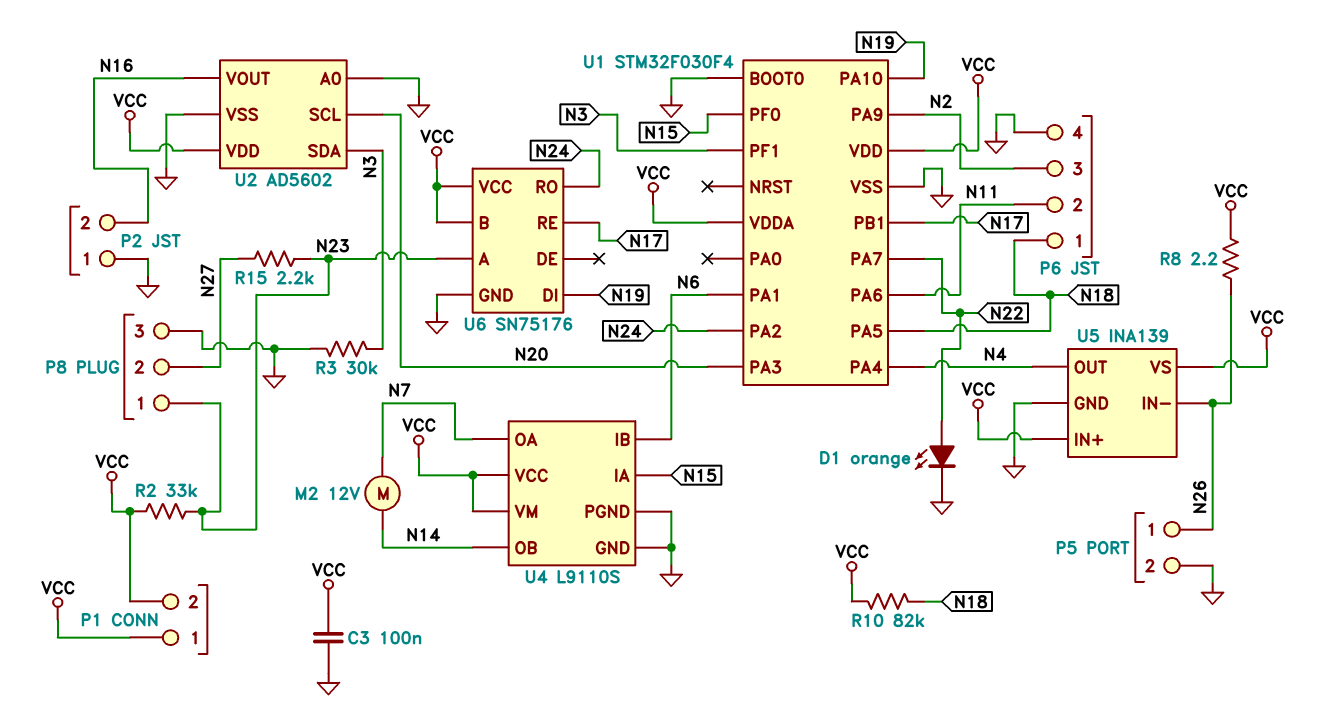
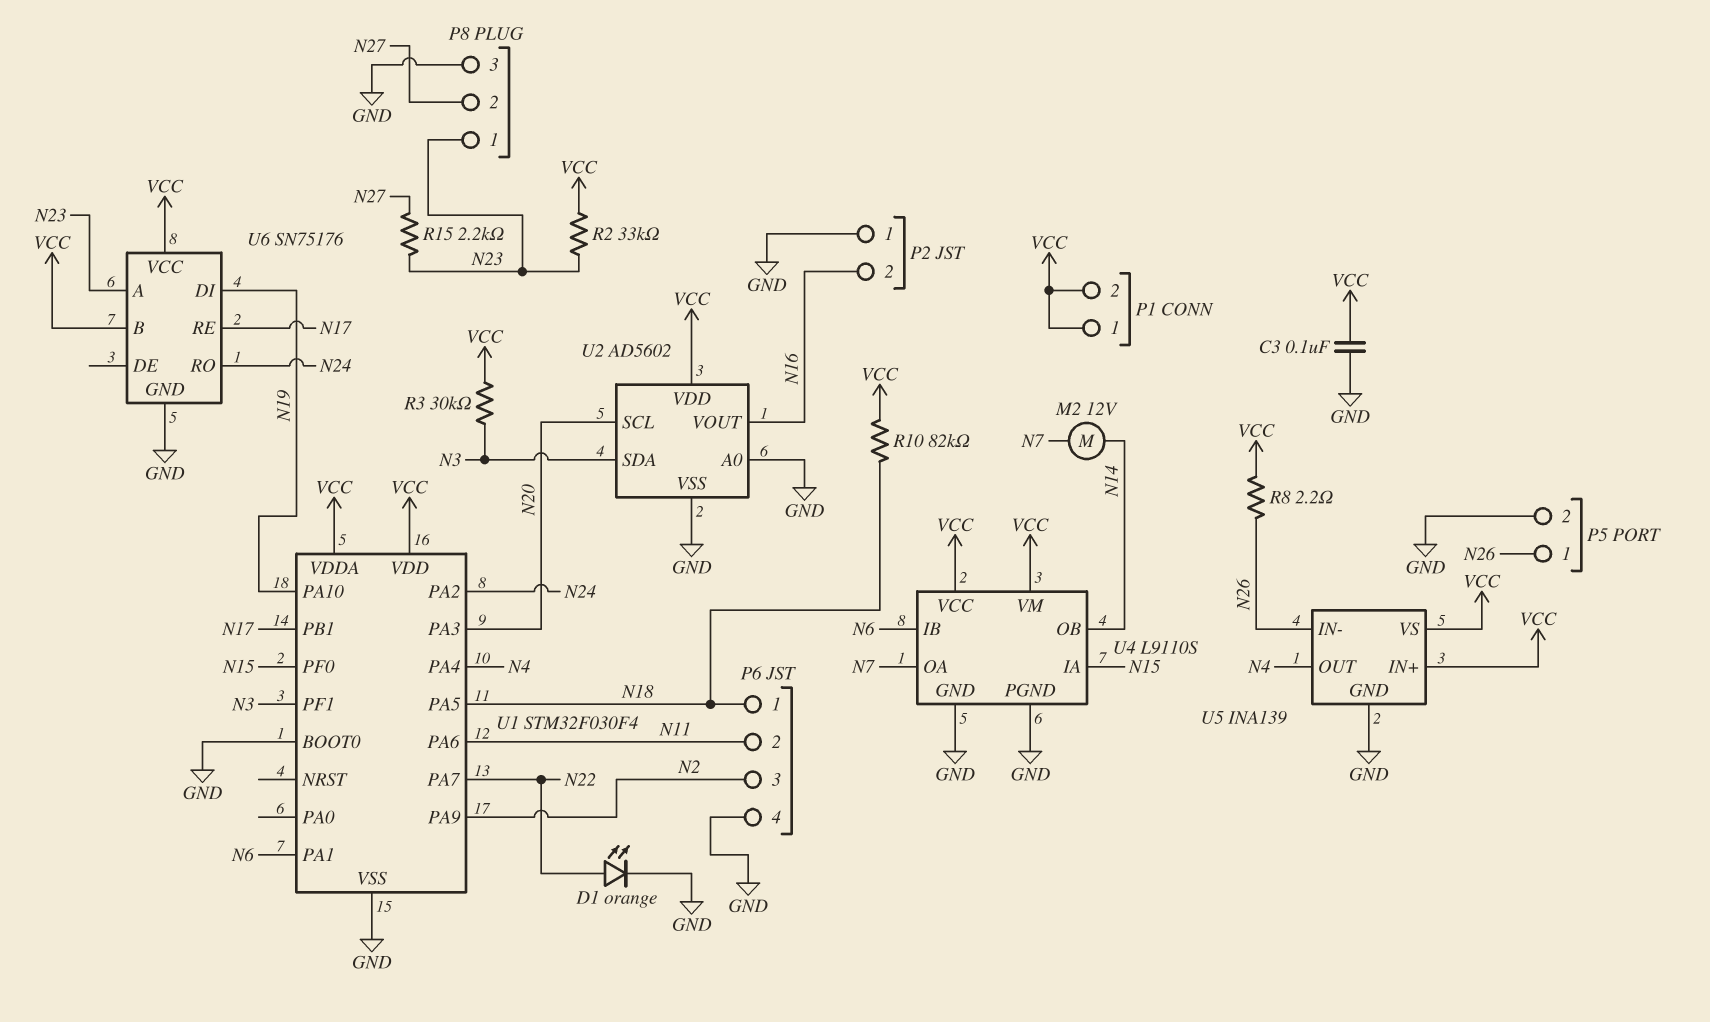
R3: 30k (GND, N3) -> 30k (N3, VCC)

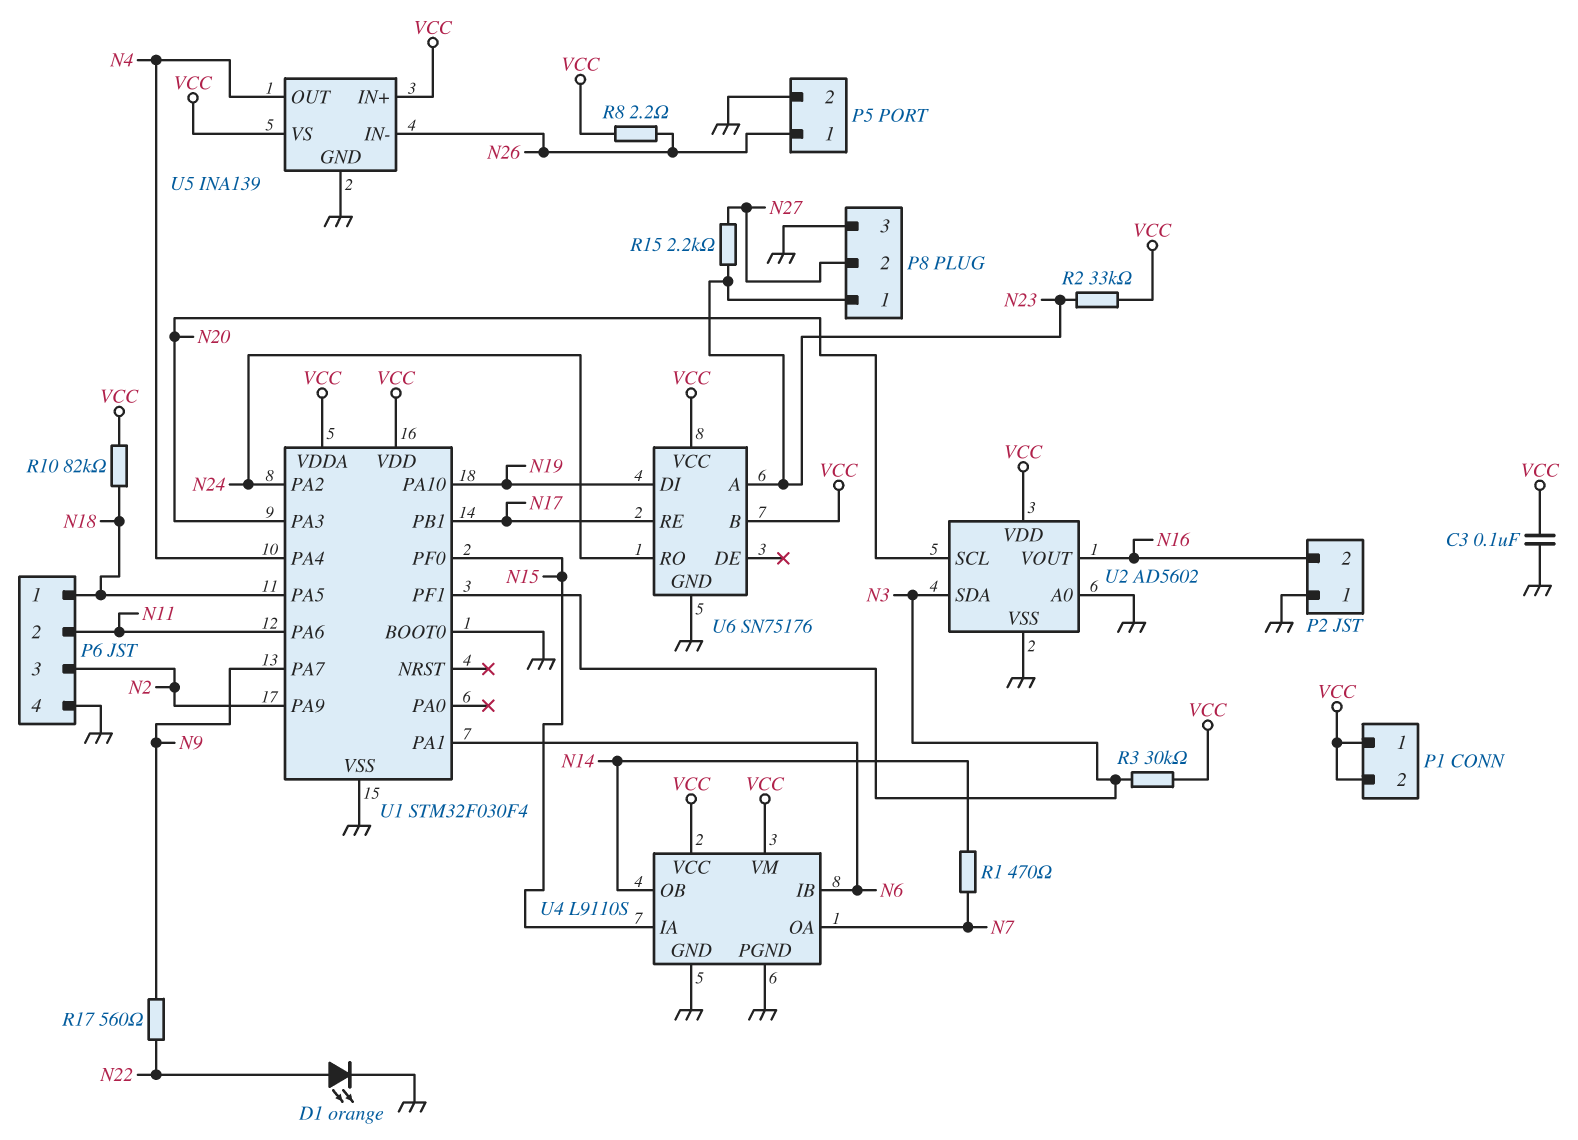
M2: motor 12V (N7, N14) -> none
R1: none -> 470 (N7, N14)
R17: none -> 560 (N9, N22)
U1 pin PA7: N22 -> N9

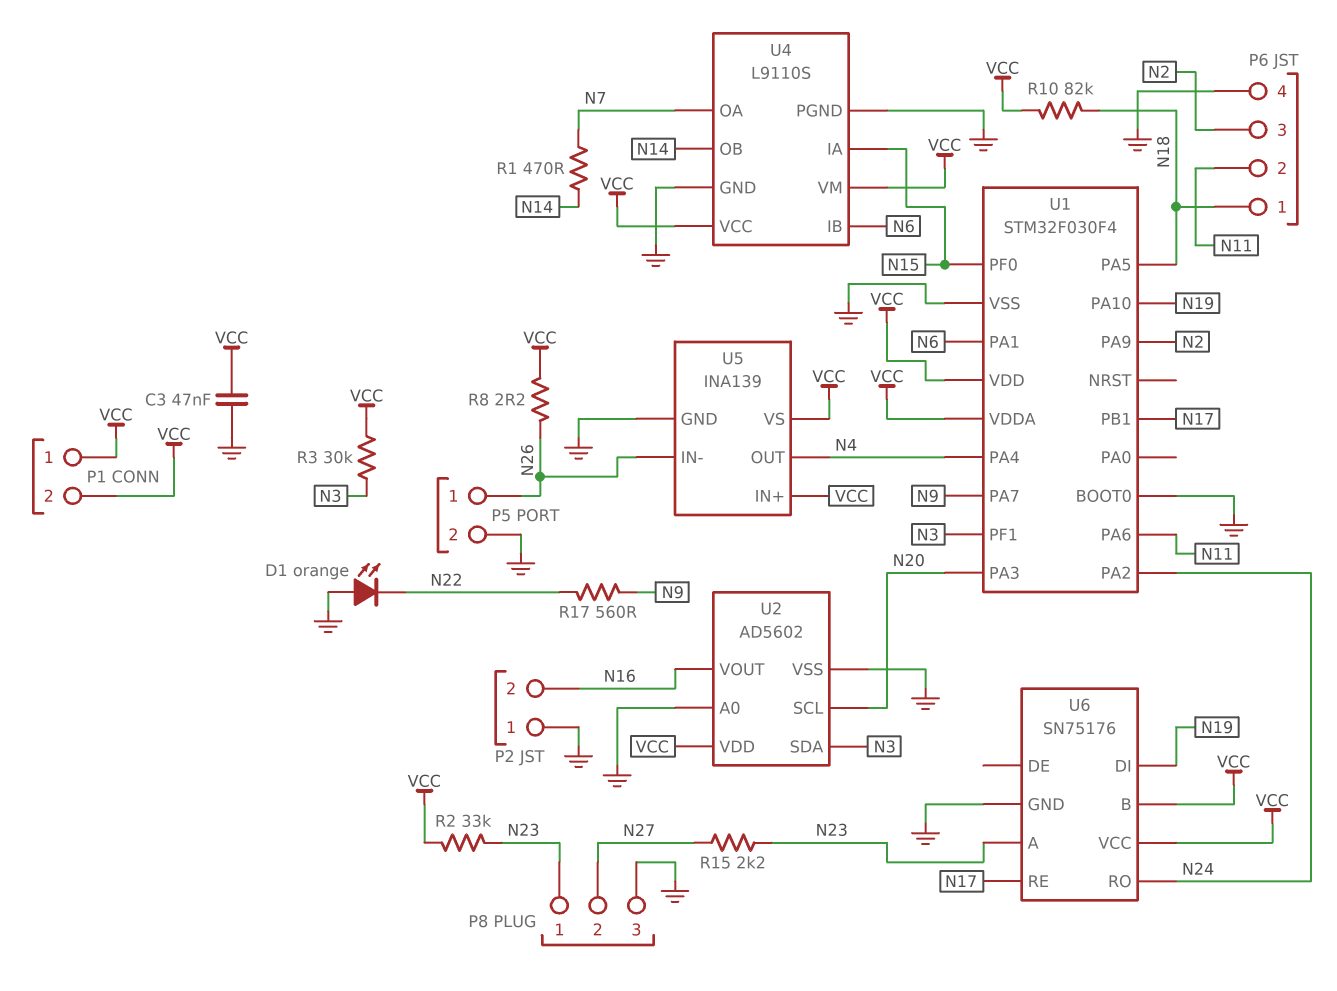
C3: 100nF (GND, VCC) -> 47nF (GND, VCC)
D1: LED orange (A N22, K GND) -> LED orange (A GND, K N22)

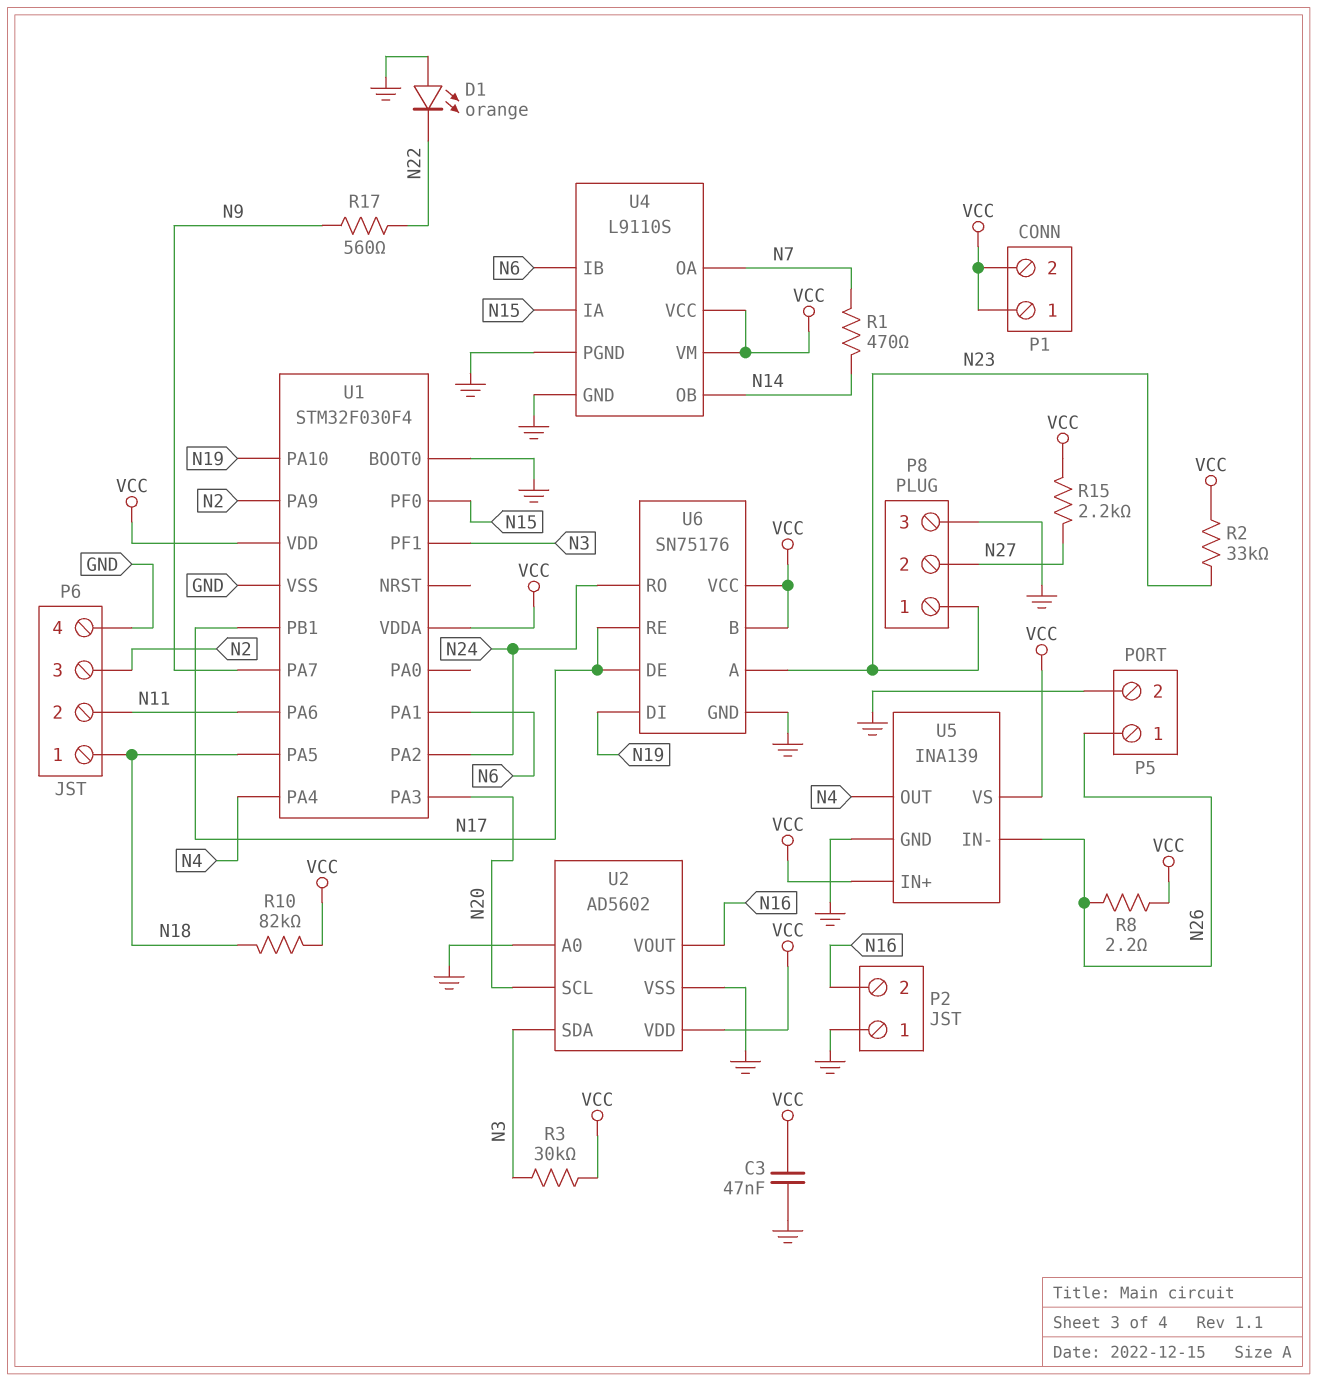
R15: 2.2k (N23, N27) -> 2.2k (N27, VCC)
U6 pin DE: none -> N17

